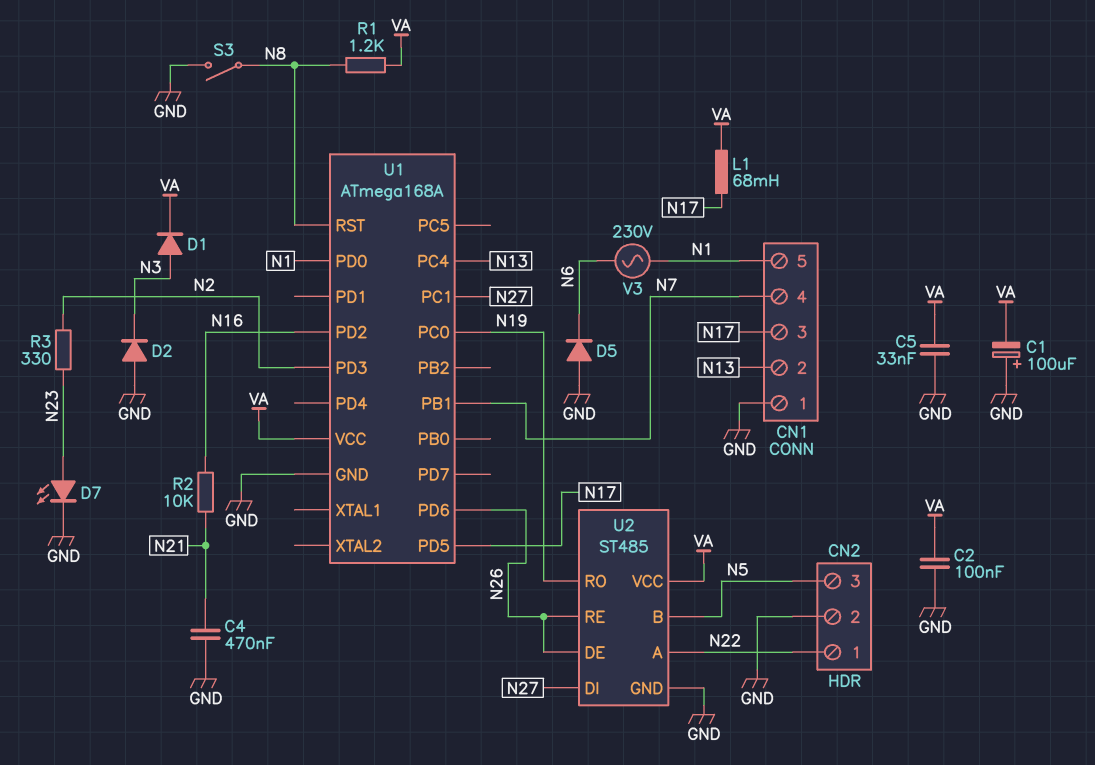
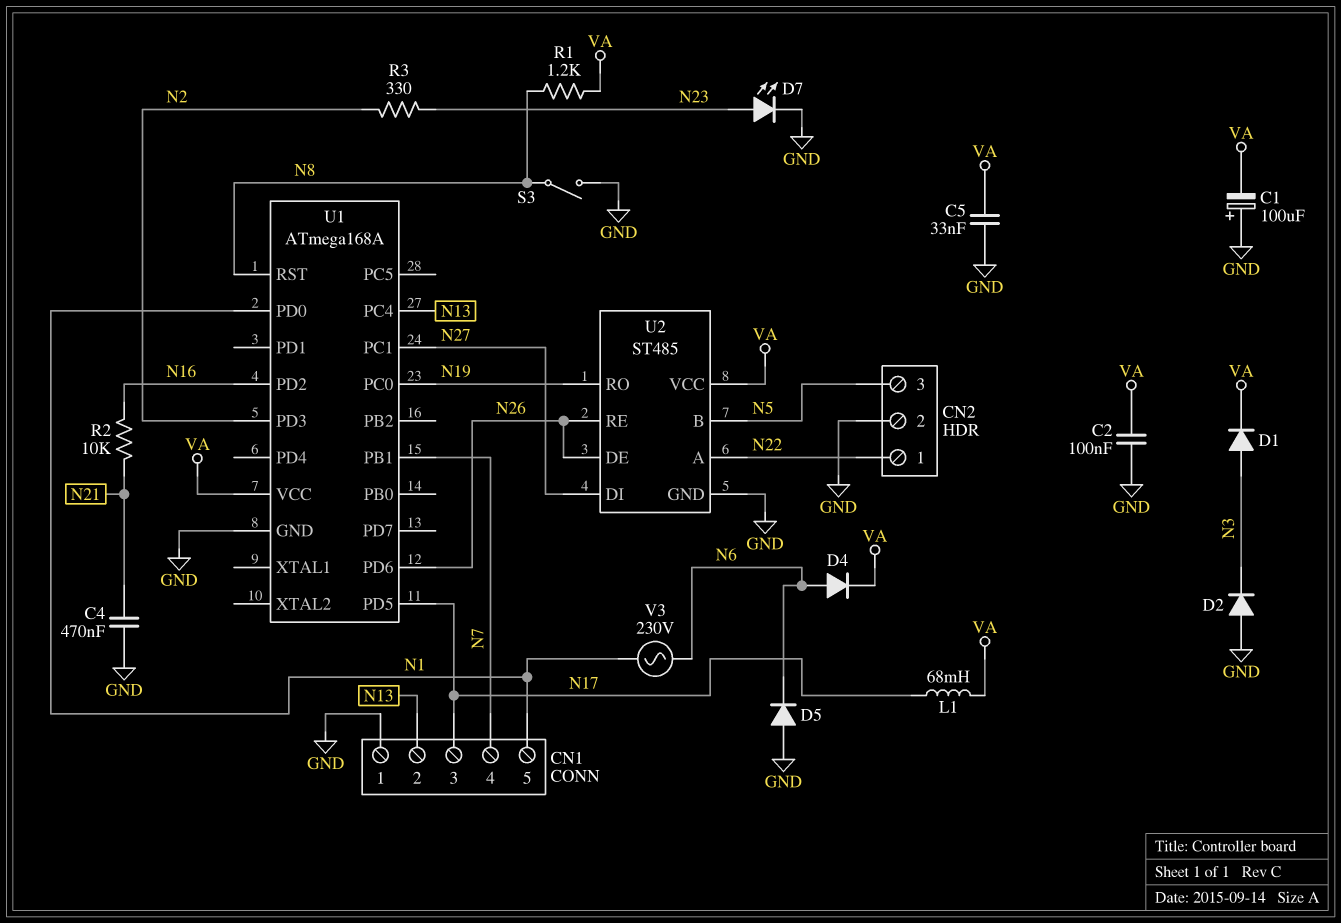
D4: none -> diode (A N6, K VA)

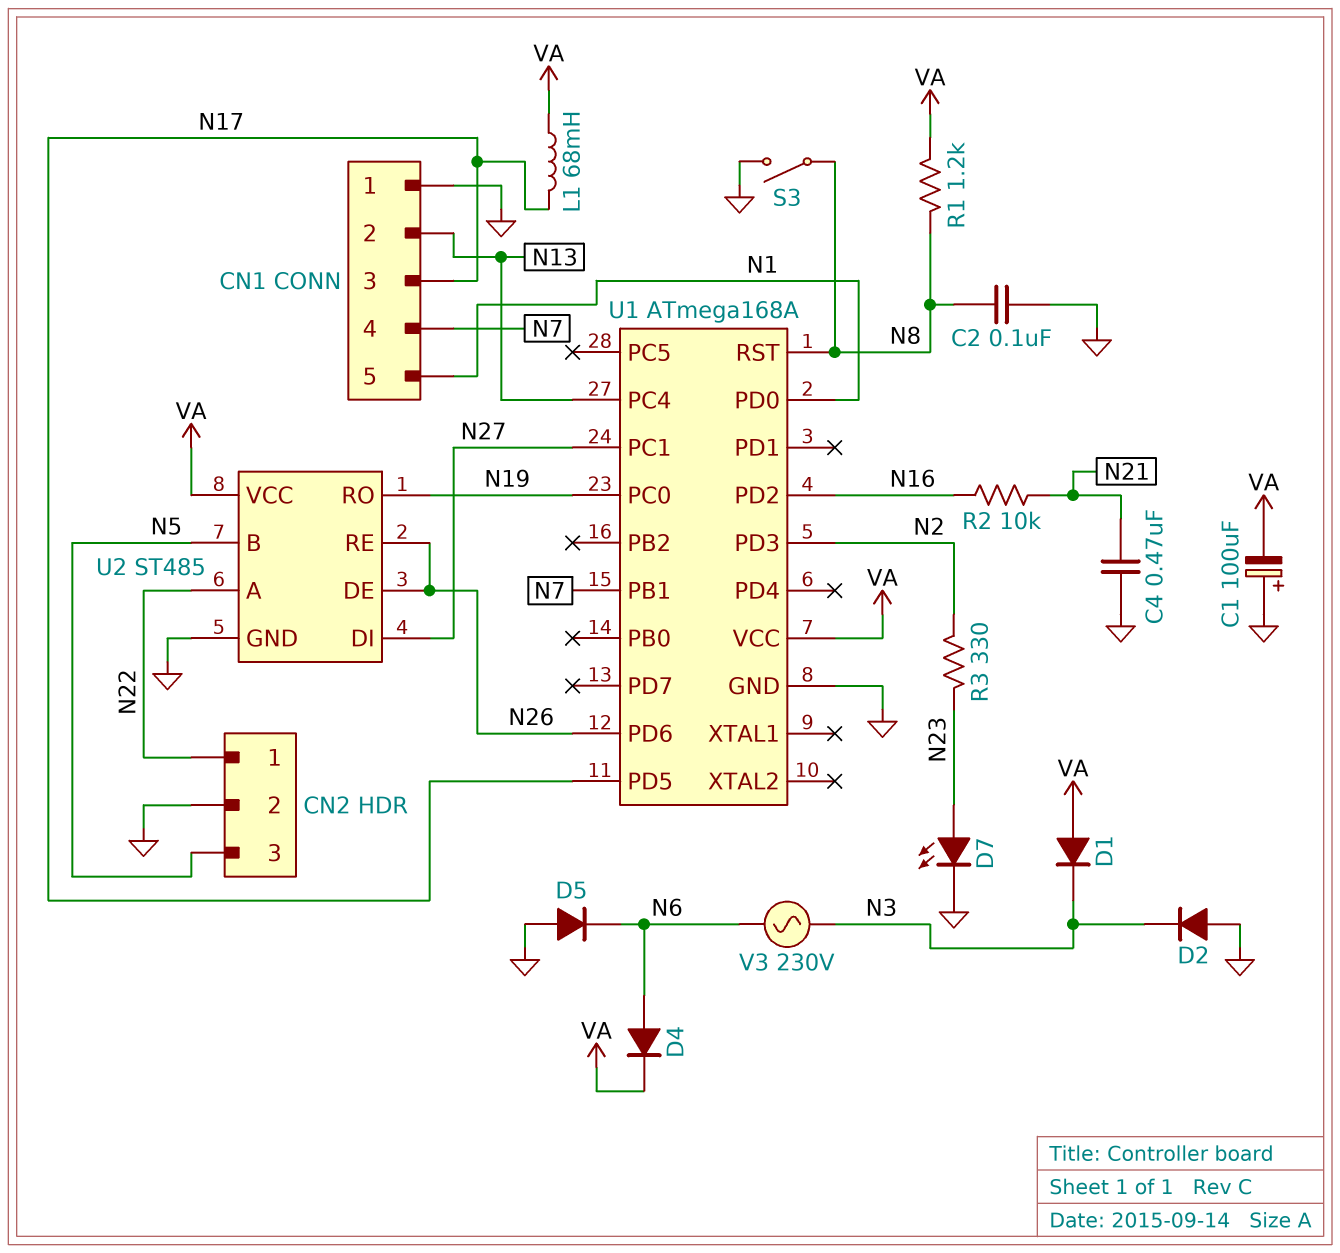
C2: 100nF (GND, VA) -> 100nF (GND, N8)
C5: 33nF (GND, VA) -> none
D1: diode (A N3, K VA) -> diode (A VA, K N3)
V3: AC 230V (N1, N6) -> AC 230V (N3, N6)

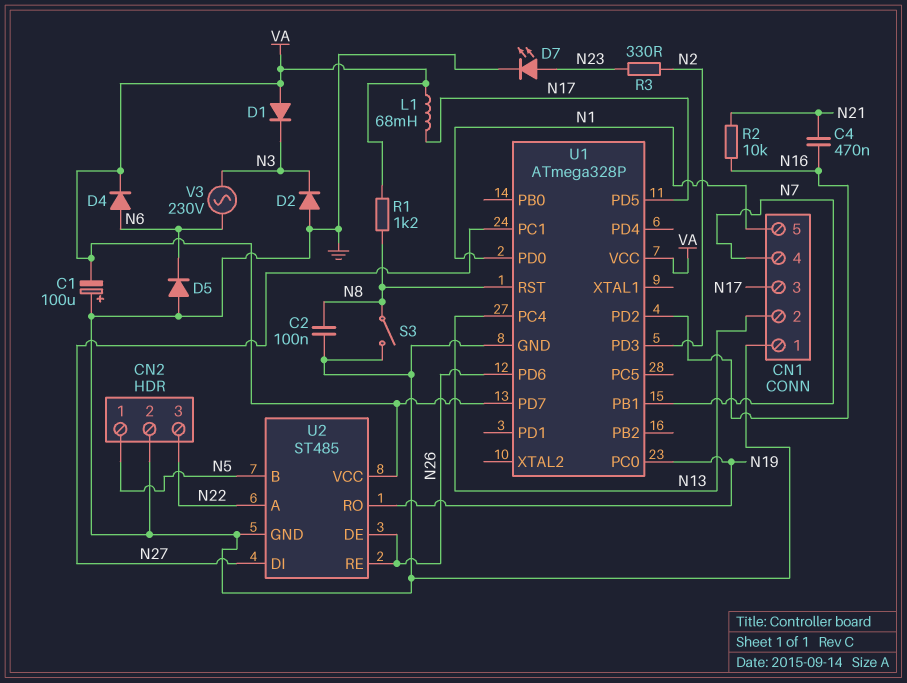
C4: 470nF (GND, N21) -> 470nF (N16, N21)
CN2 pin 1: N22 -> N5
CN2 pin 3: N5 -> N22
U1: ATmega168A -> ATmega328P
U1 pin PD7: none -> VA

